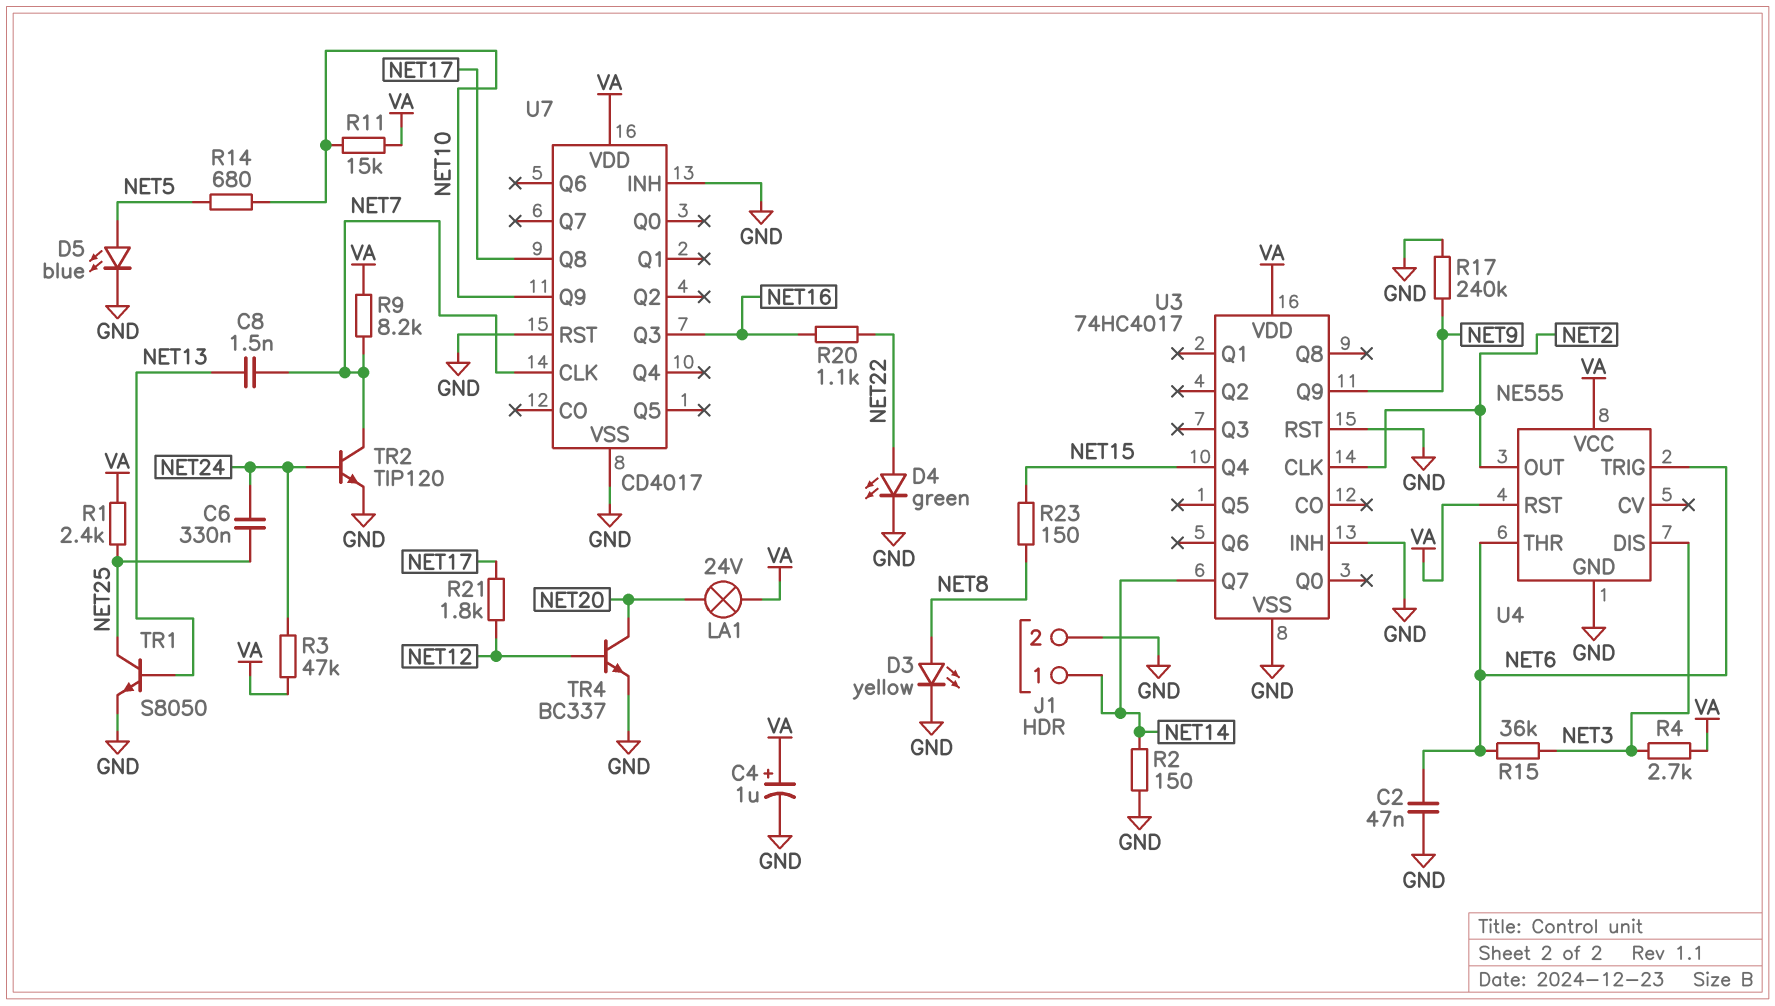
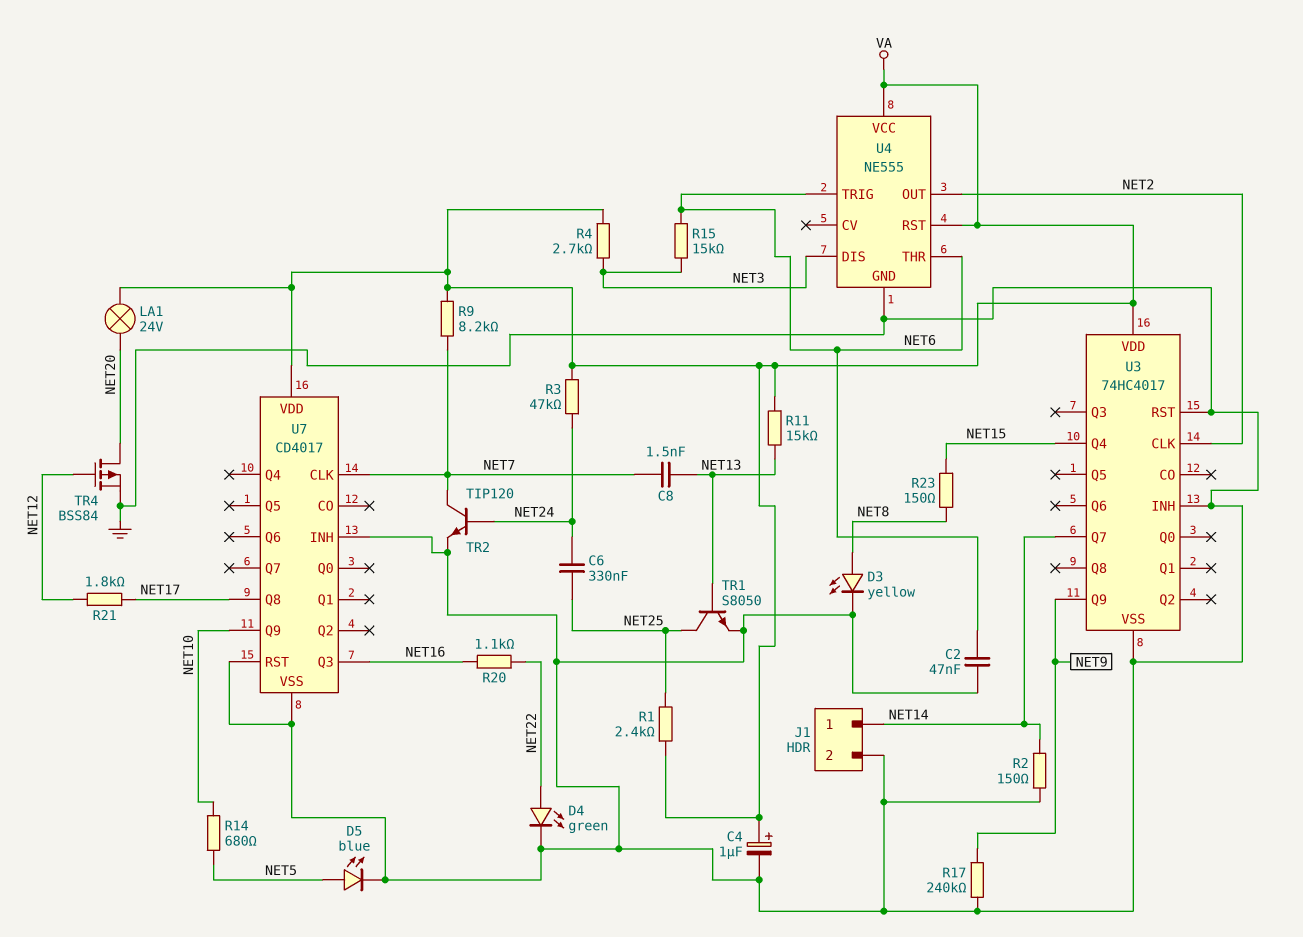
R11: 15k (NET10, VA) -> 15k (NET13, VA)
R15: 36k (NET3, NET6) -> 15k (NET3, NET6)
TR4: NPN BC337 (B NET12, C NET20, E GND) -> PMOS BSS84 (G NET12, D NET20, S GND)

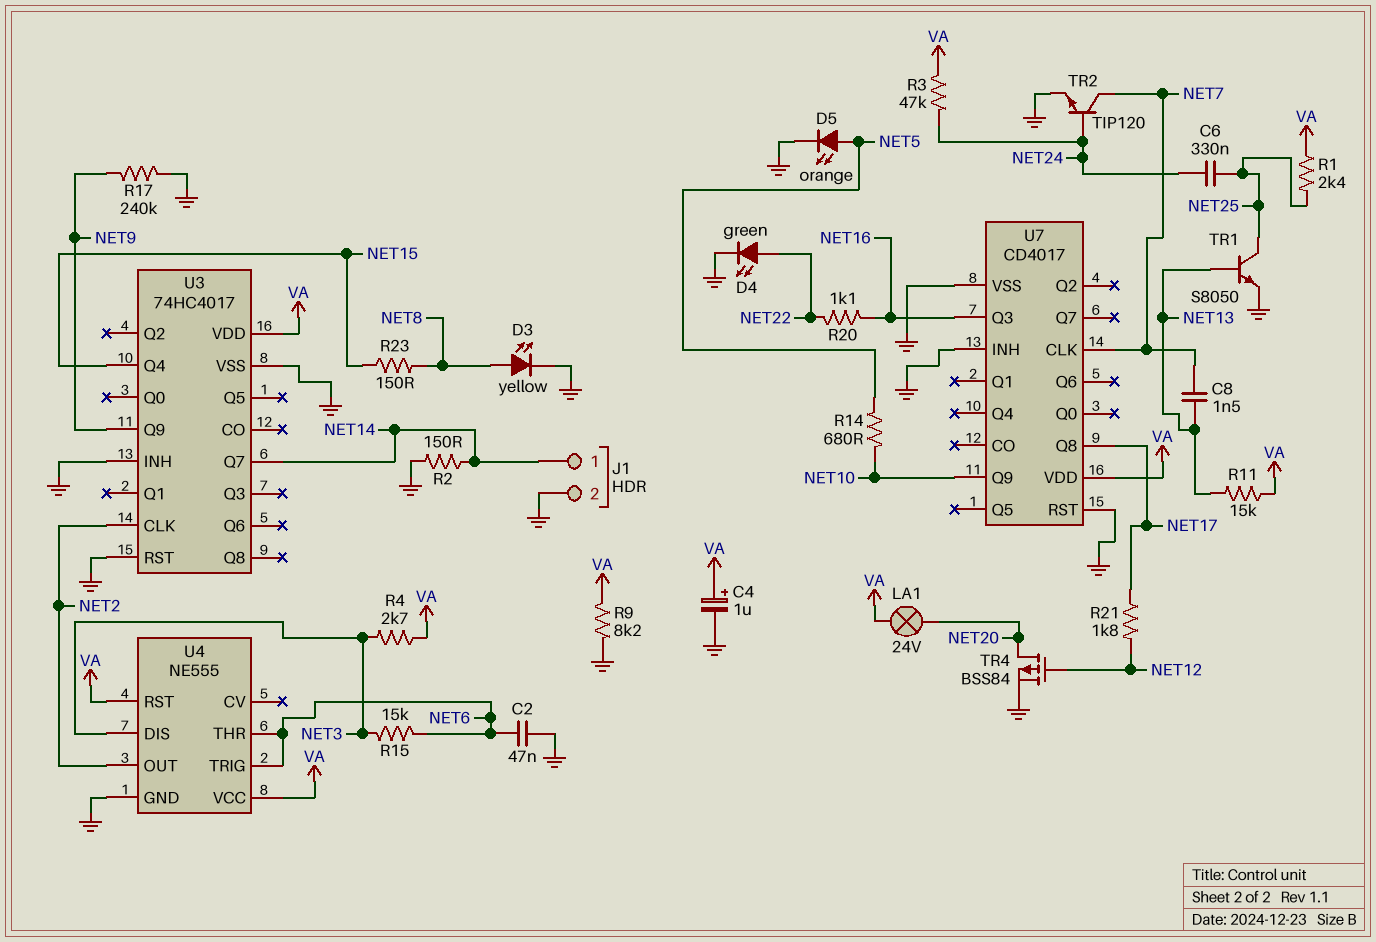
D5: LED blue (A NET5, K GND) -> LED orange (A NET5, K GND)
R9: 8.2k (NET7, VA) -> 8.2k (GND, VA)

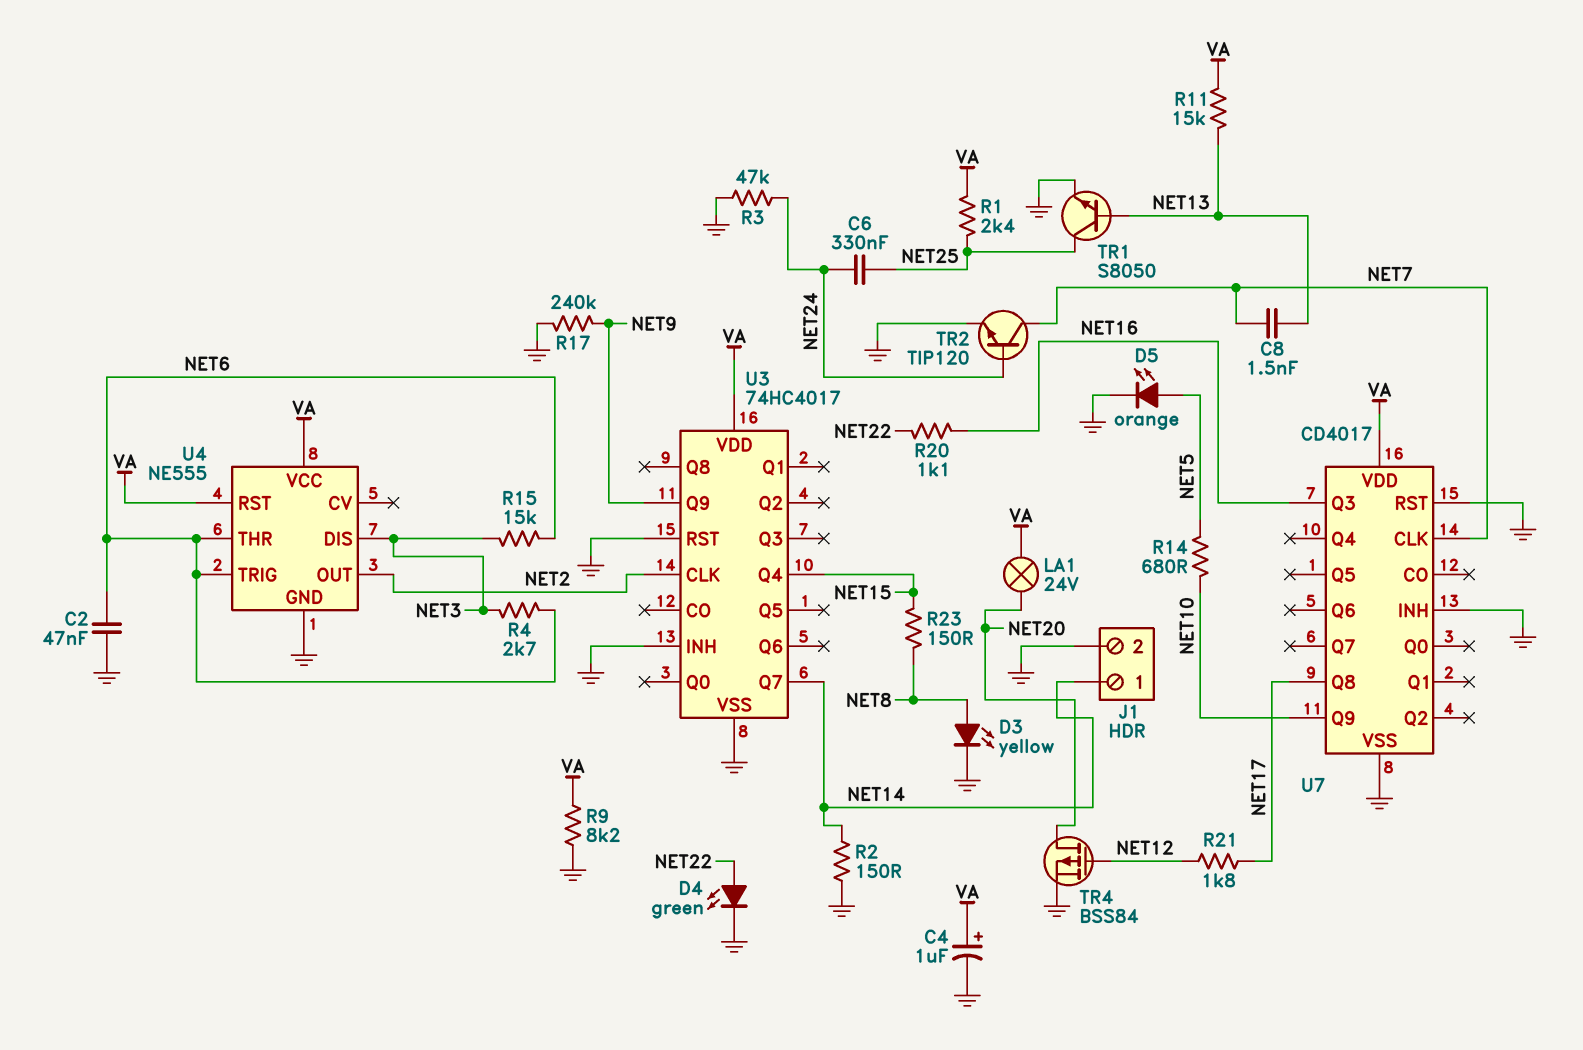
R3: 47k (NET24, VA) -> 47k (GND, NET24)
R4: 2.7k (NET3, VA) -> 2.7k (NET3, NET6)

